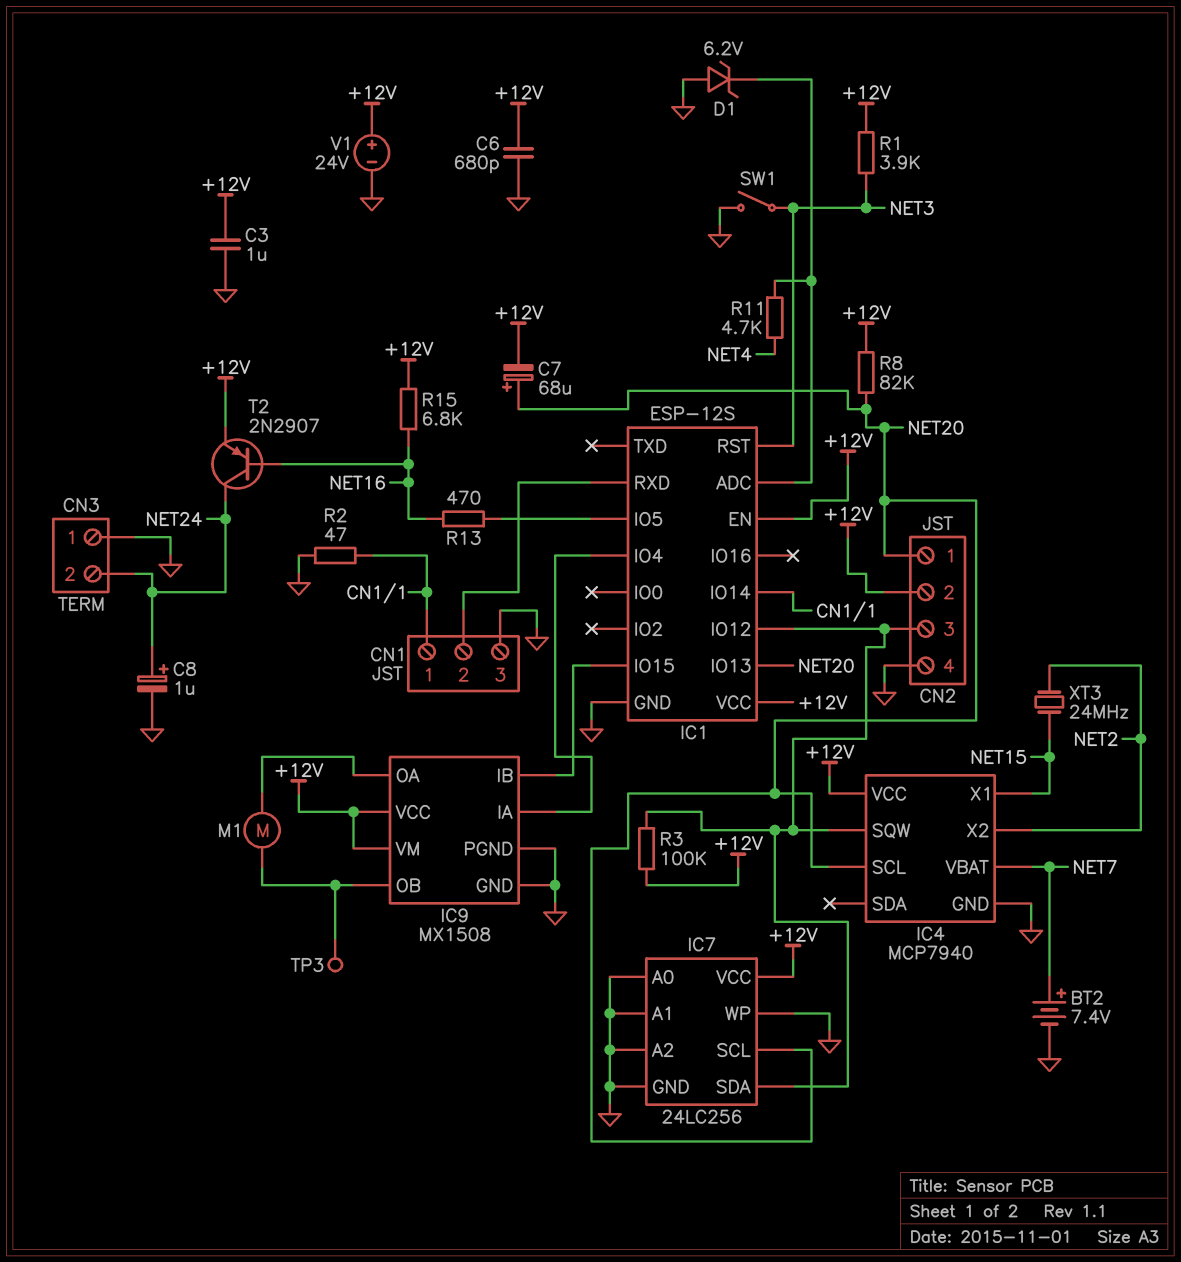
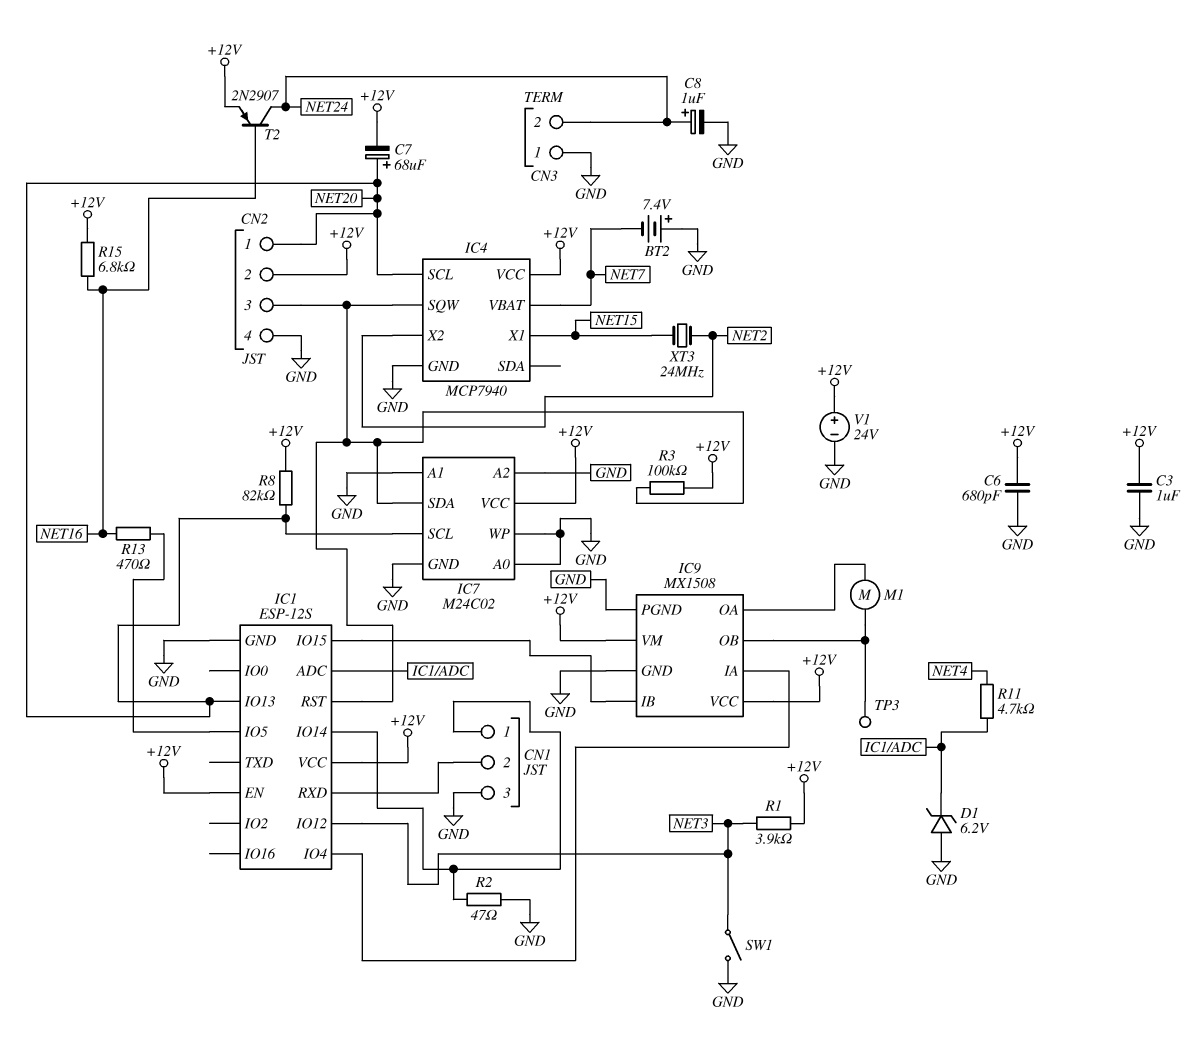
BT2: 7.4V (plus NET7, minus GND) -> 7.4V (plus GND, minus NET7)
IC1 pin IO12: CN2/3 -> NET3
IC1 pin RST: NET3 -> CN2/3
IC7: 24LC256 -> M24C02

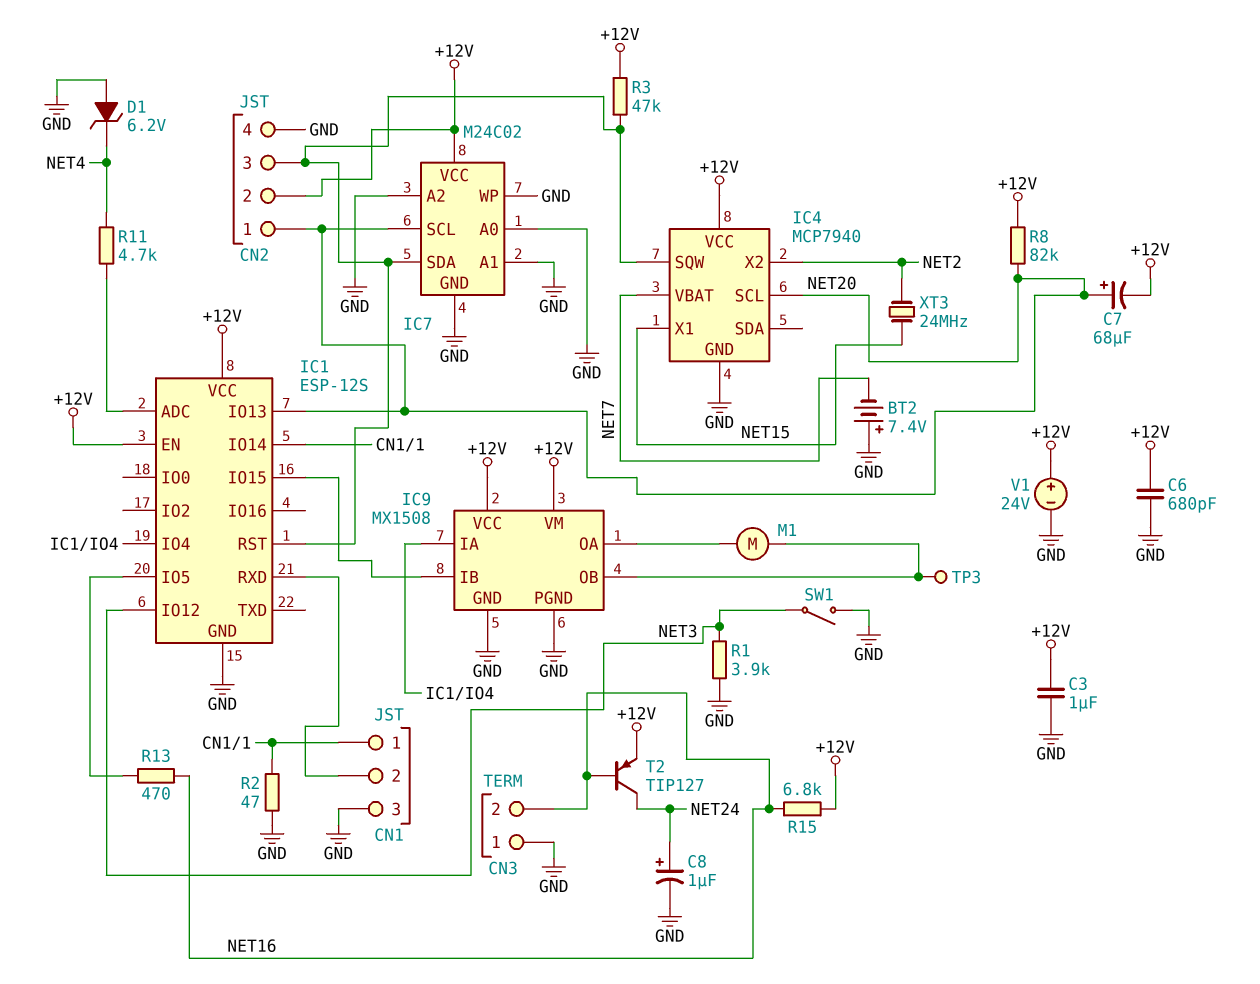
CN3 pin 2: NET24 -> NET16
D1: zener 6.2V (A GND, K IC1/ADC) -> zener 6.2V (A GND, K NET4)
R1: 3.9k (+12V, NET3) -> 3.9k (GND, NET3)
R3: 100k (+12V, CN2/3) -> 47k (+12V, CN2/3)
T2: PNP 2N2907 (B NET16, C NET24, E +12V) -> PNP TIP127 (B NET16, C NET24, E +12V)

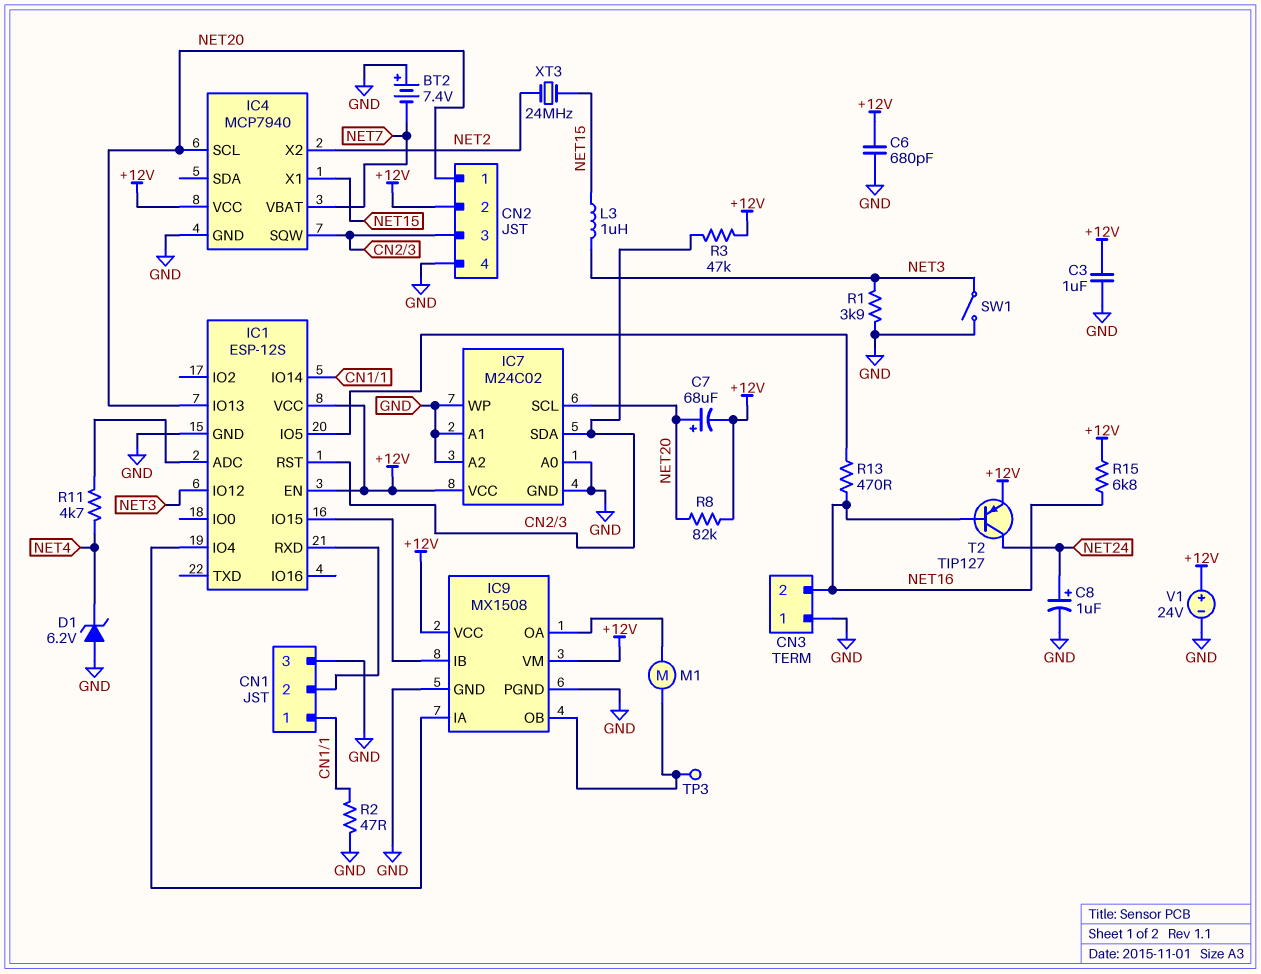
L3: none -> 1uH (NET3, NET15)

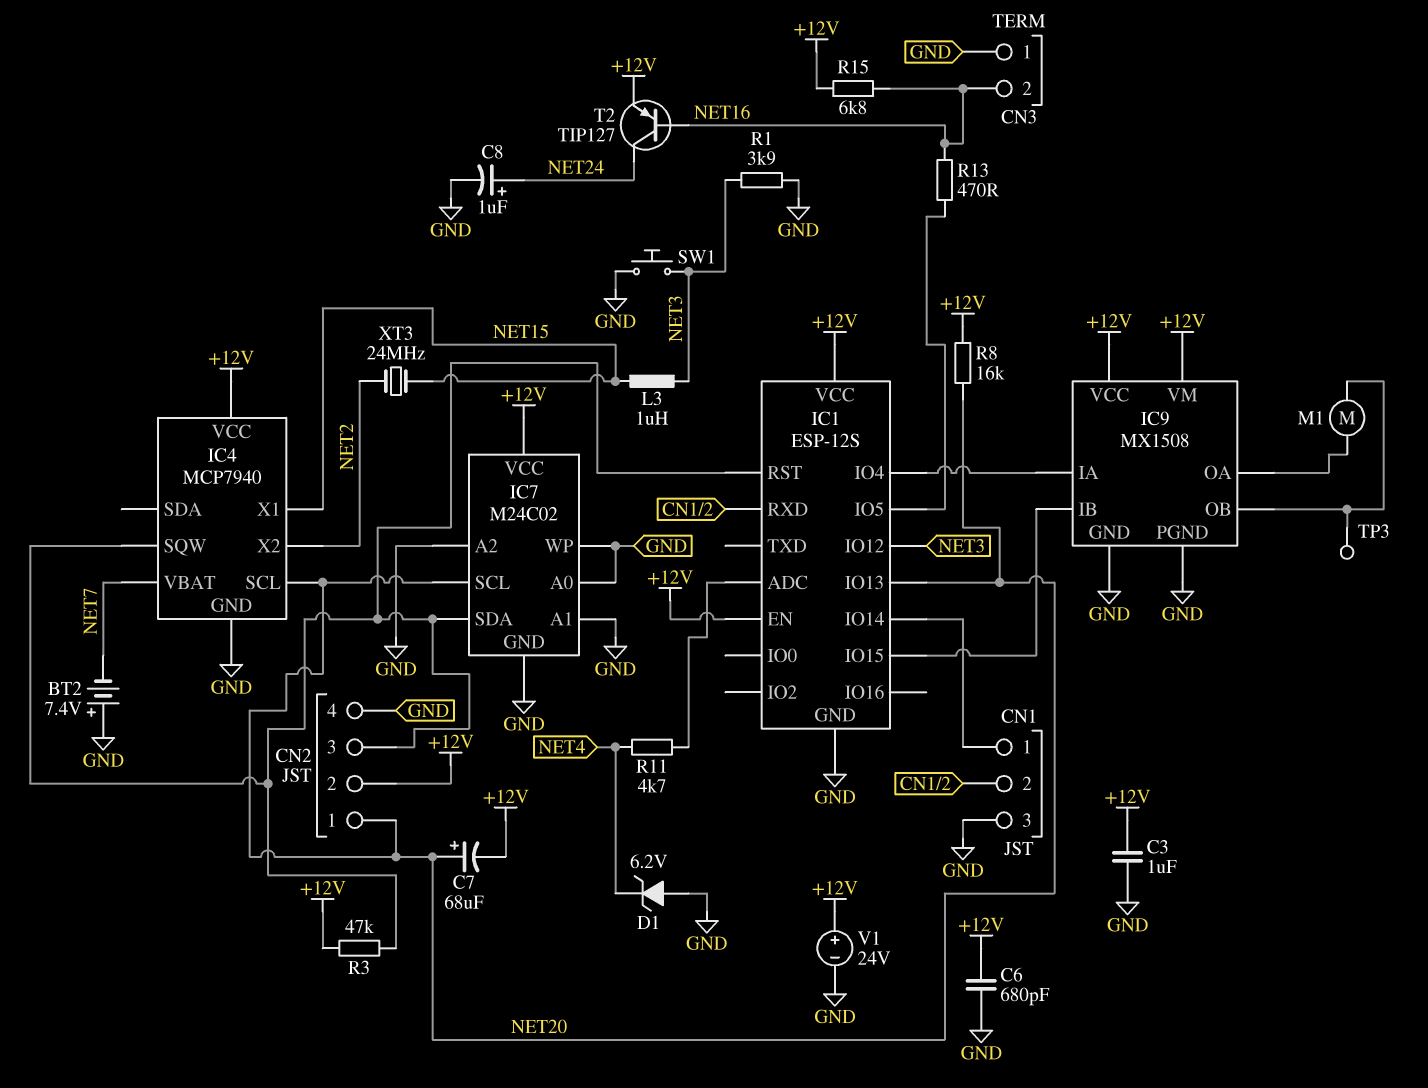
R2: 47 (CN1/1, GND) -> none
R8: 82k (+12V, NET20) -> 16k (+12V, NET20)
SW1: switch (GND, NET3) -> button (GND, NET3)

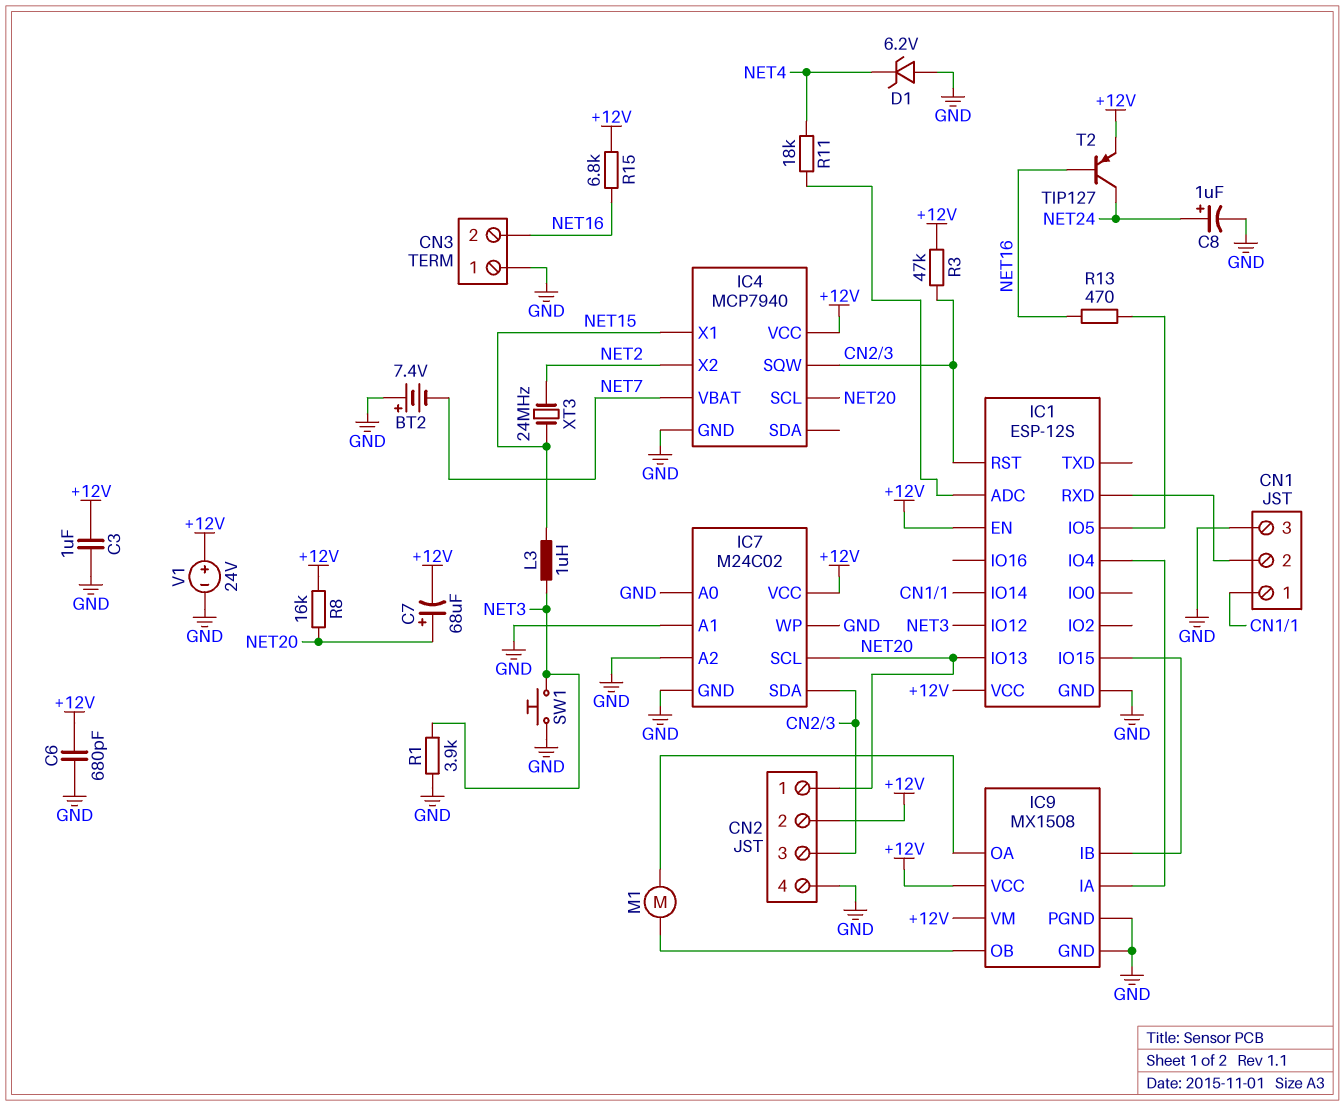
R11: 4.7k (IC1/ADC, NET4) -> 18k (IC1/ADC, NET4)
TP3: test point (IC9/OB) -> none

